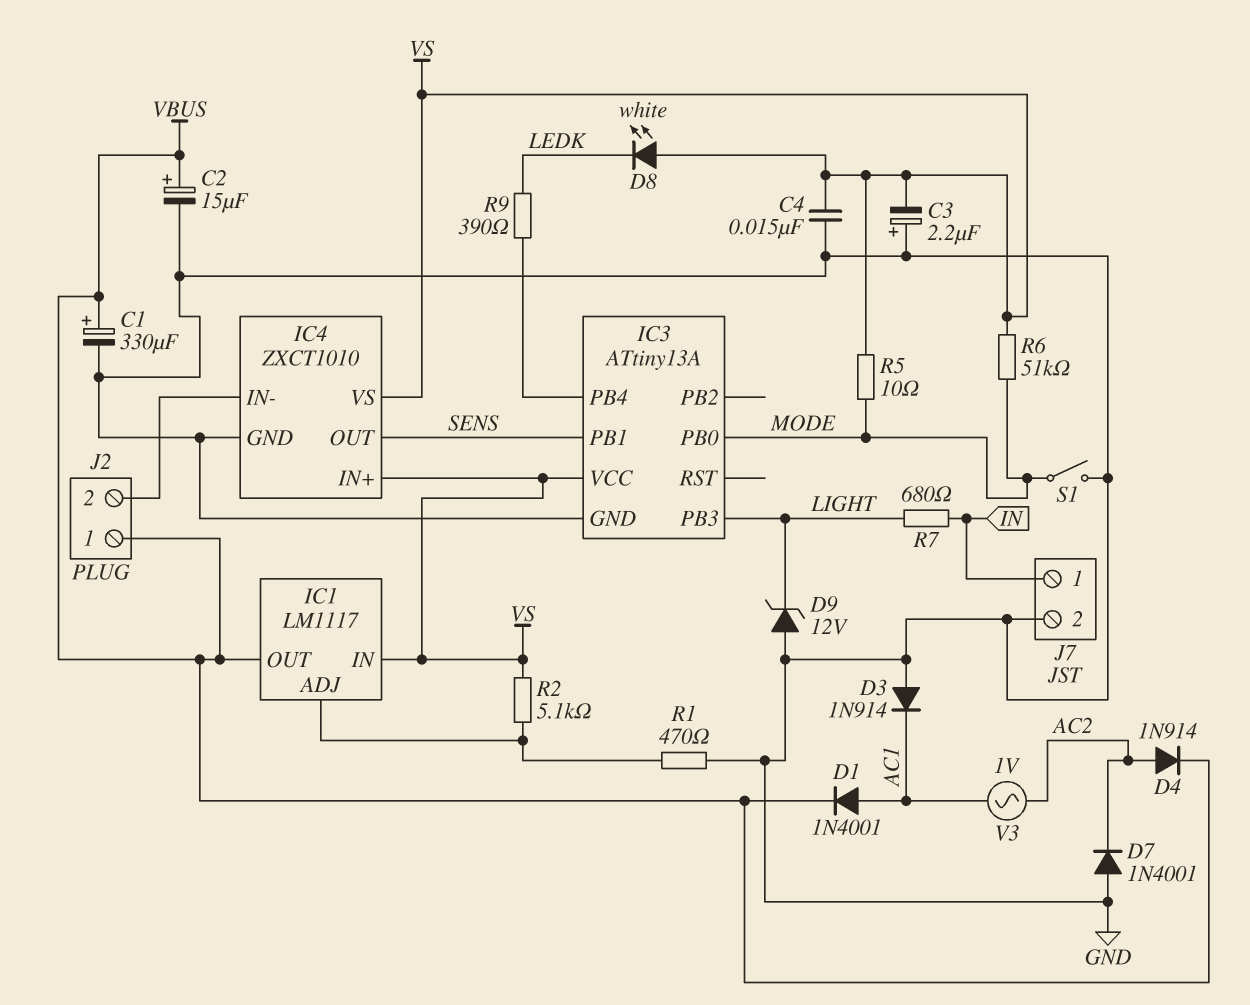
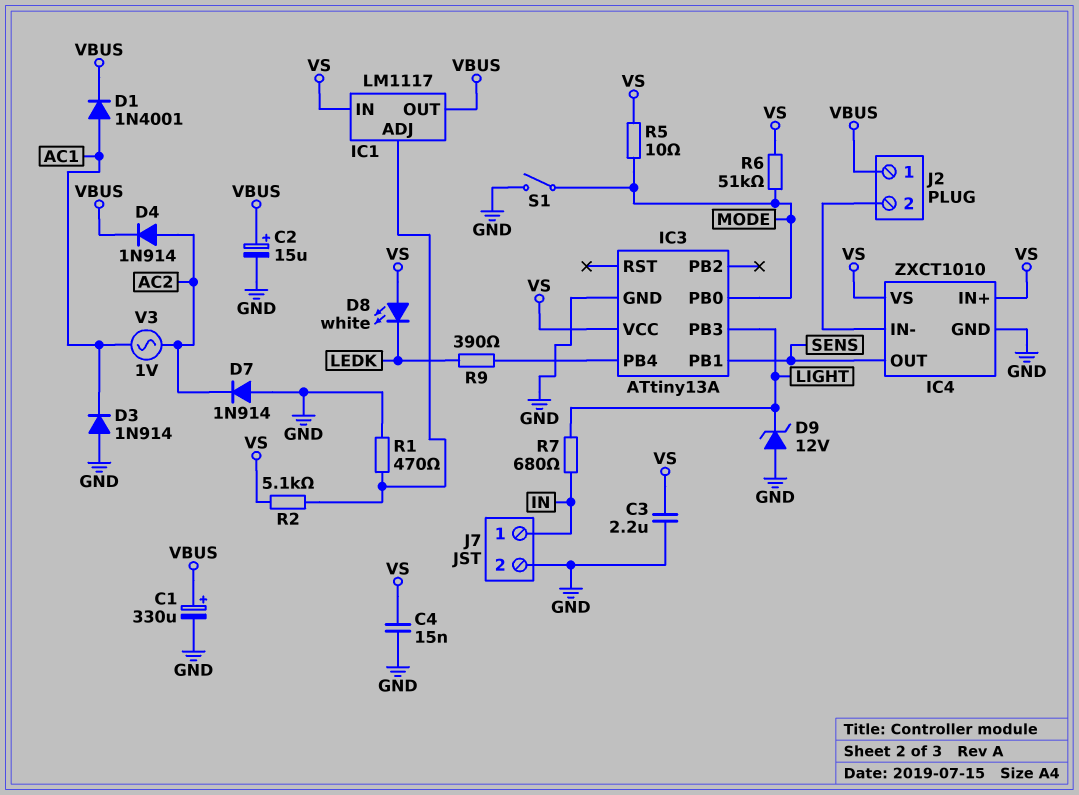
C3: 2.2uF (plus GND, minus VS) -> 2.2uF (GND, VS)
D7: diode 1N4001 (A GND, K AC2) -> diode 1N914 (A GND, K AC2)

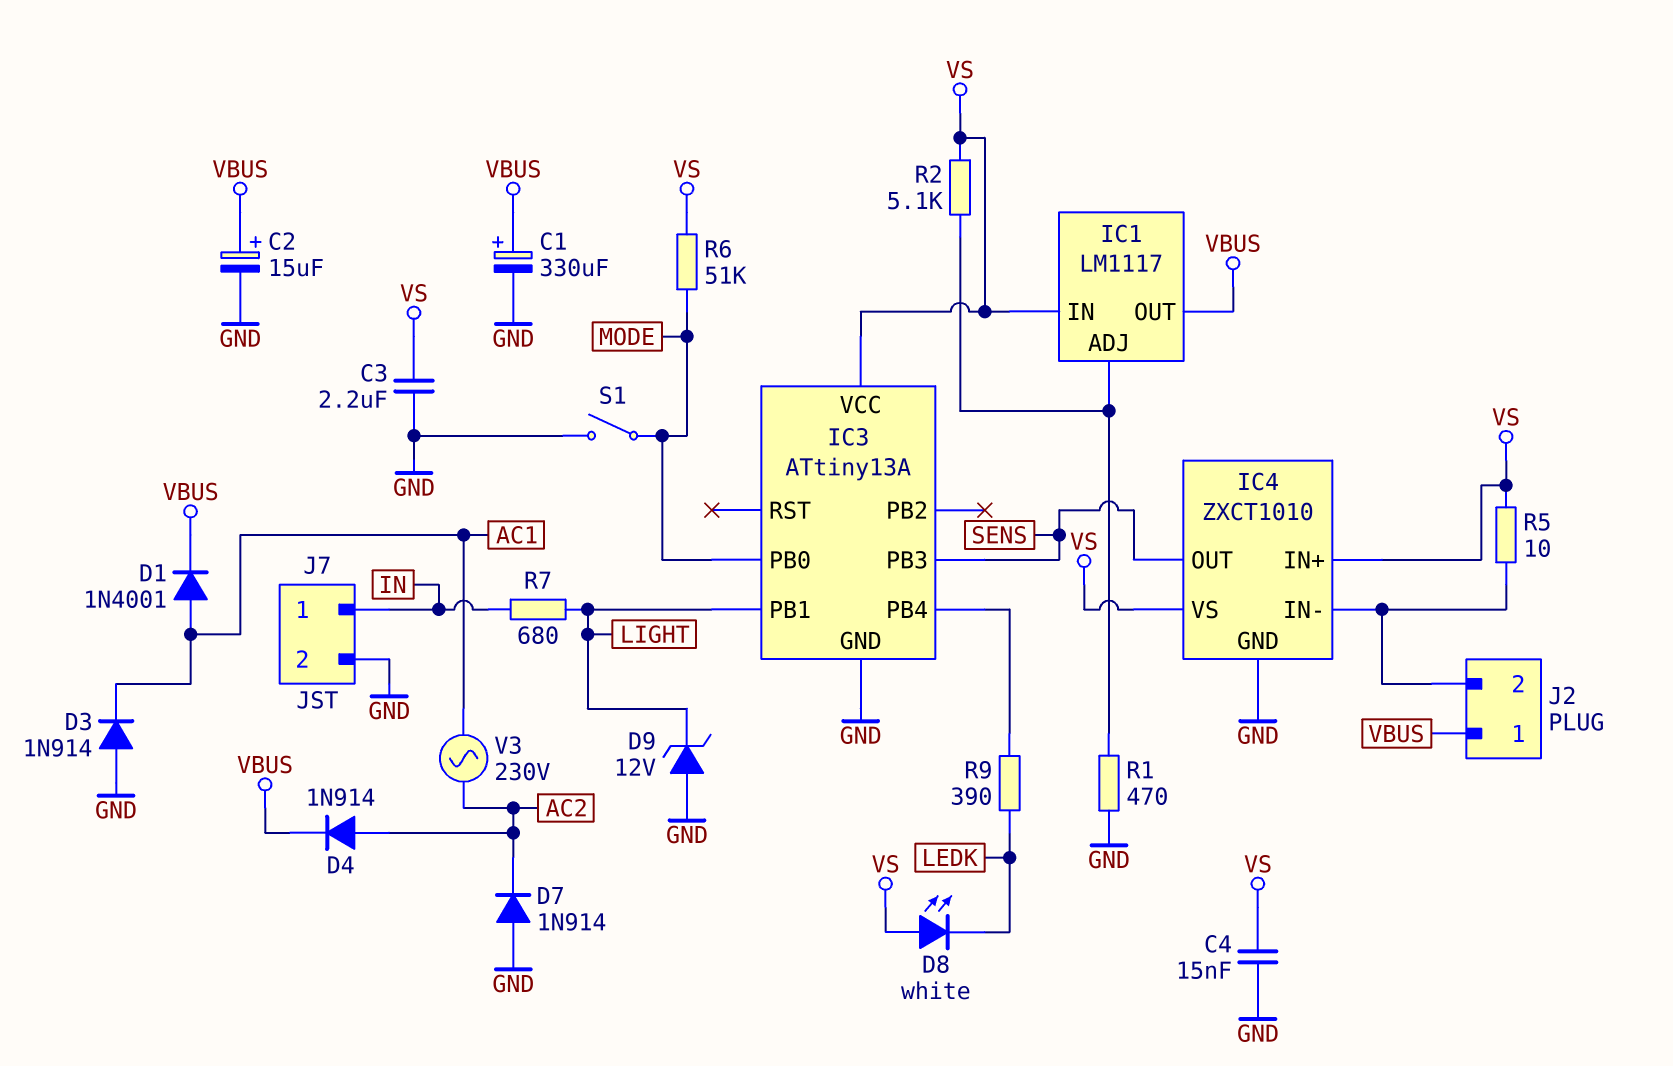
IC3 pin PB1: SENS -> LIGHT
IC3 pin PB3: LIGHT -> SENS
R5: 10 (MODE, VS) -> 10 (IC4/IN-, VS)
V3: AC 1V (AC1, AC2) -> AC 230V (AC1, AC2)

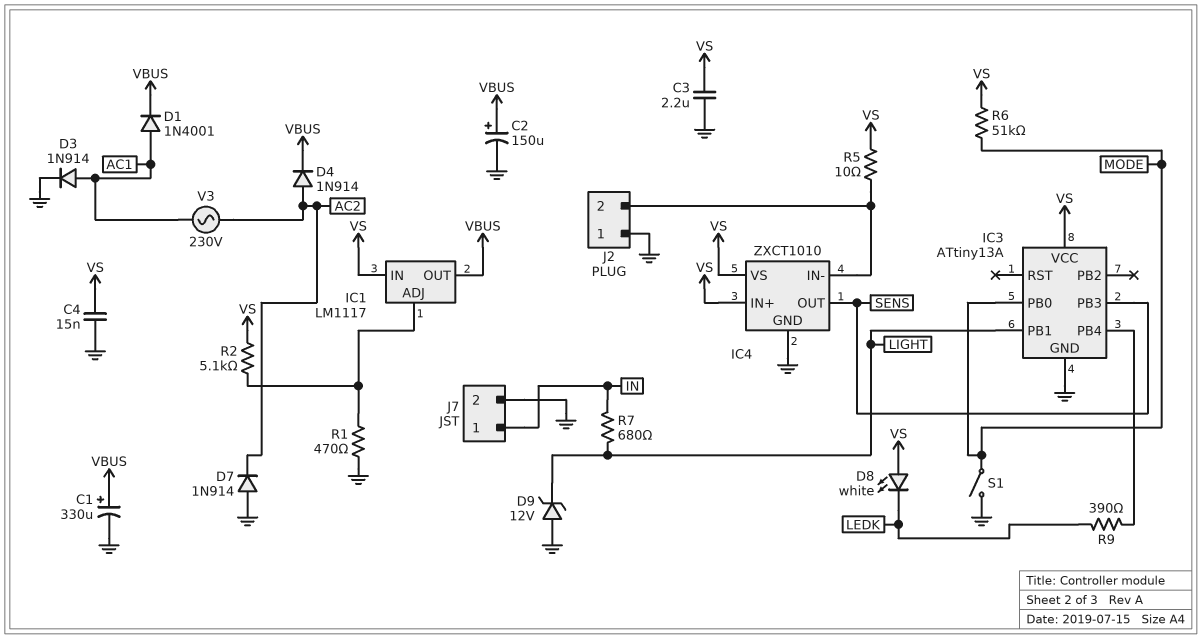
C2: 15uF (plus VBUS, minus GND) -> 150uF (plus VBUS, minus GND)
D3: diode 1N914 (A GND, K AC1) -> diode 1N914 (A AC1, K GND)
J2 pin 1: VBUS -> GND

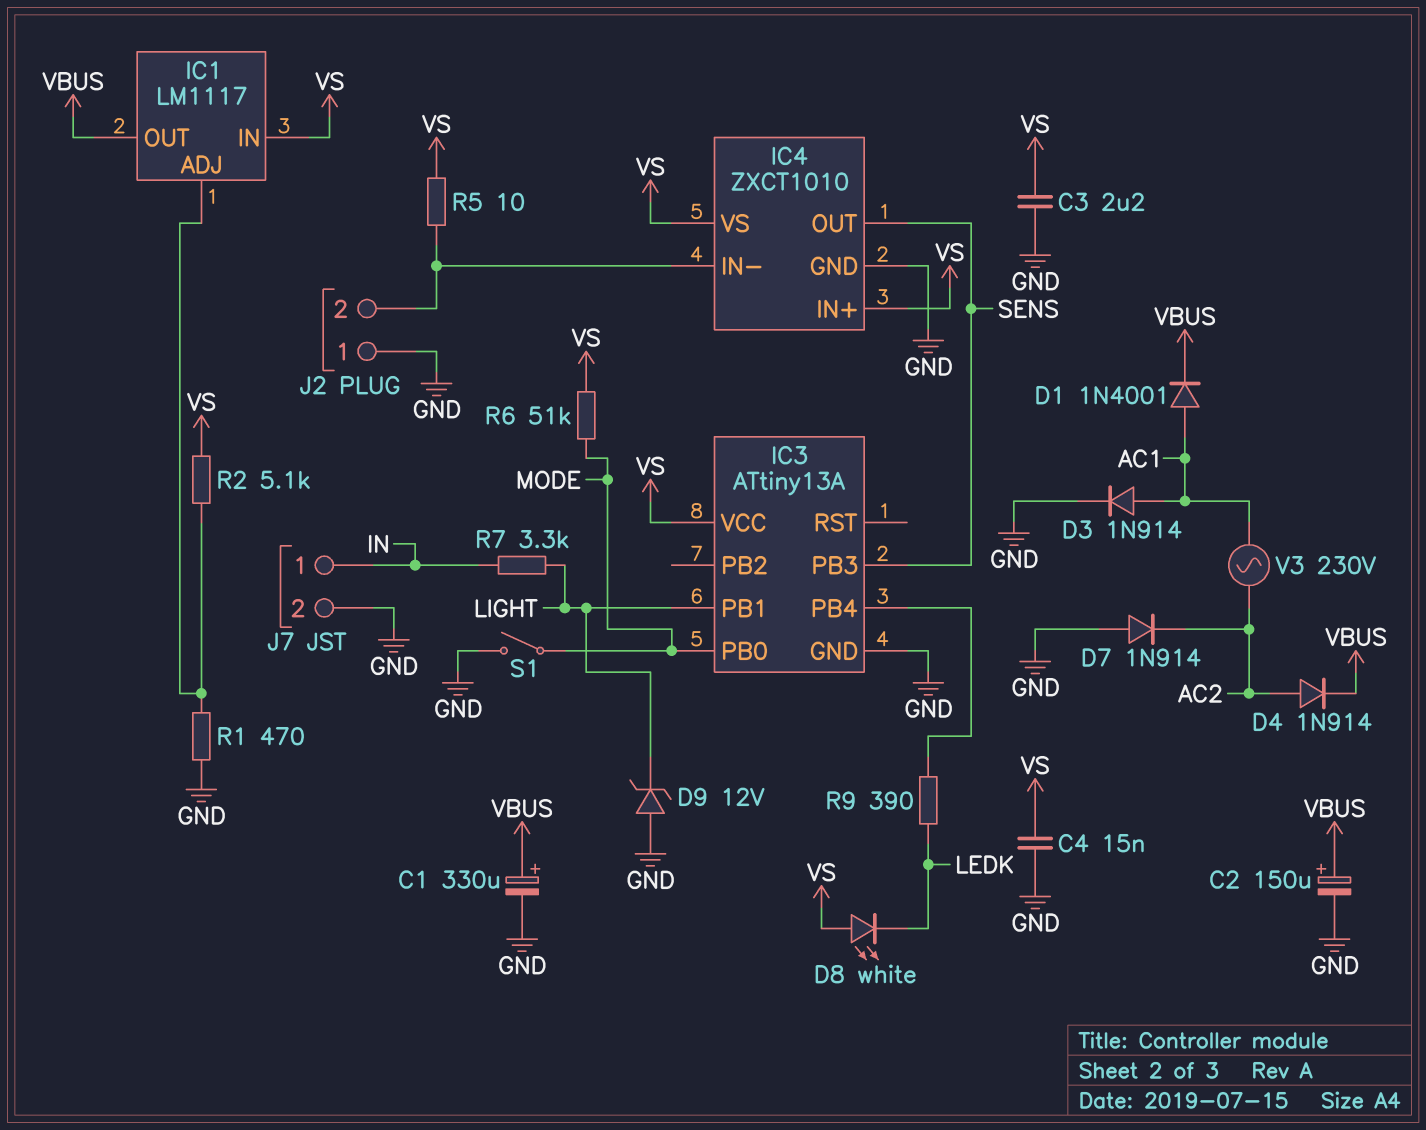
R7: 680 (IN, LIGHT) -> 3.3k (IN, LIGHT)

